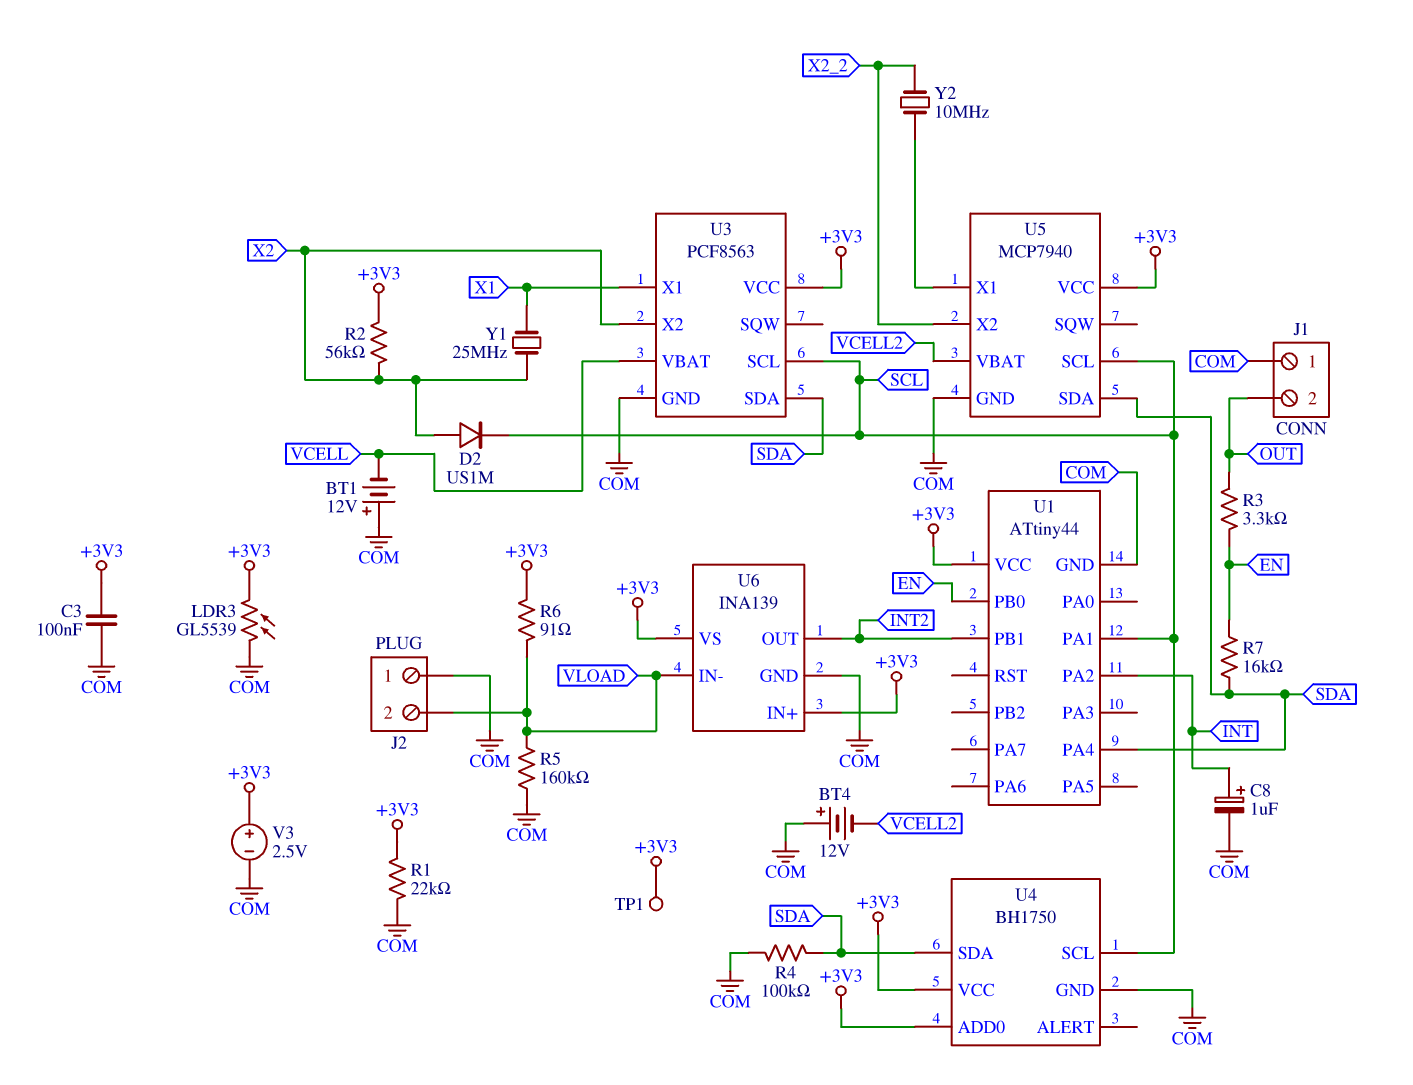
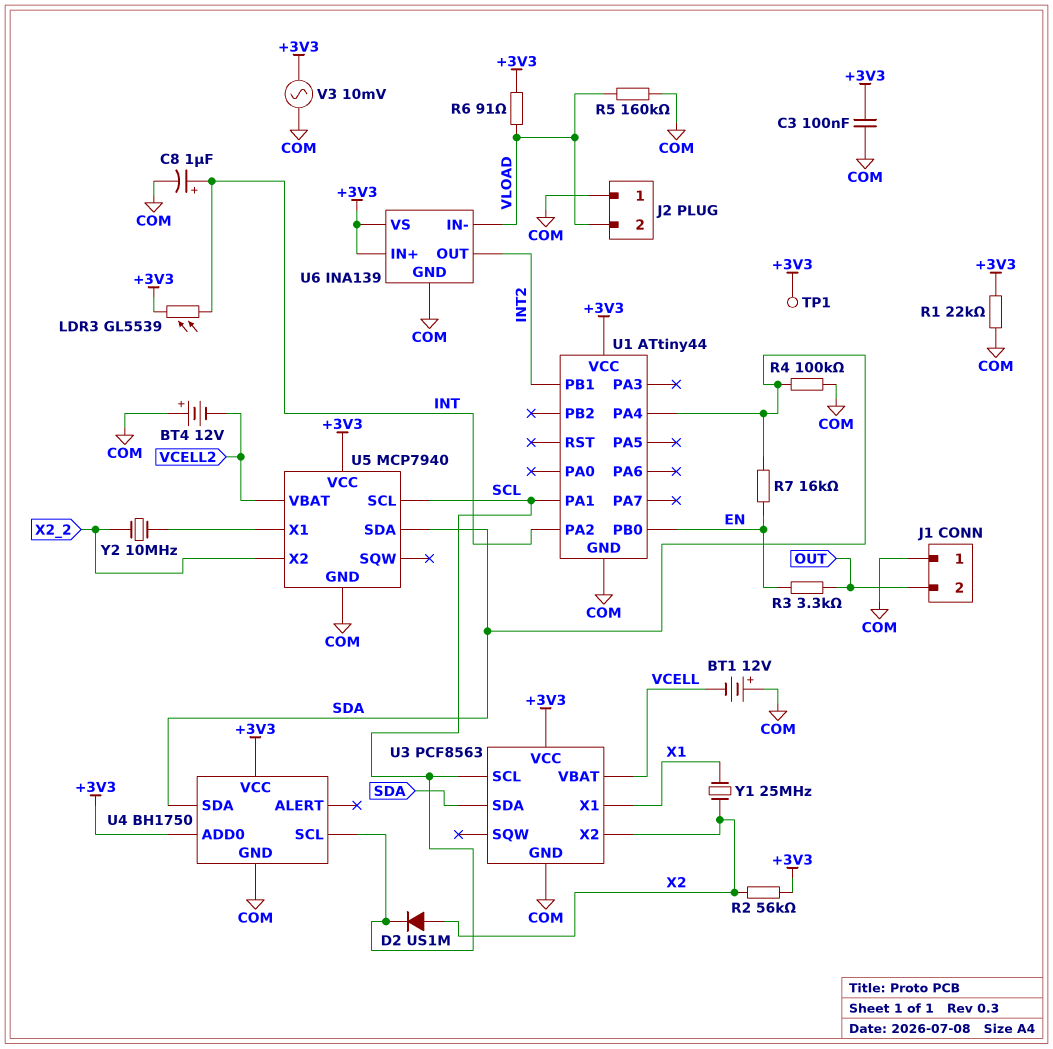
LDR3: GL5539 (+3V3, COM) -> GL5539 (+3V3, INT)
V3: 2.5V (plus +3V3, minus COM) -> AC 10mV (+3V3, COM)

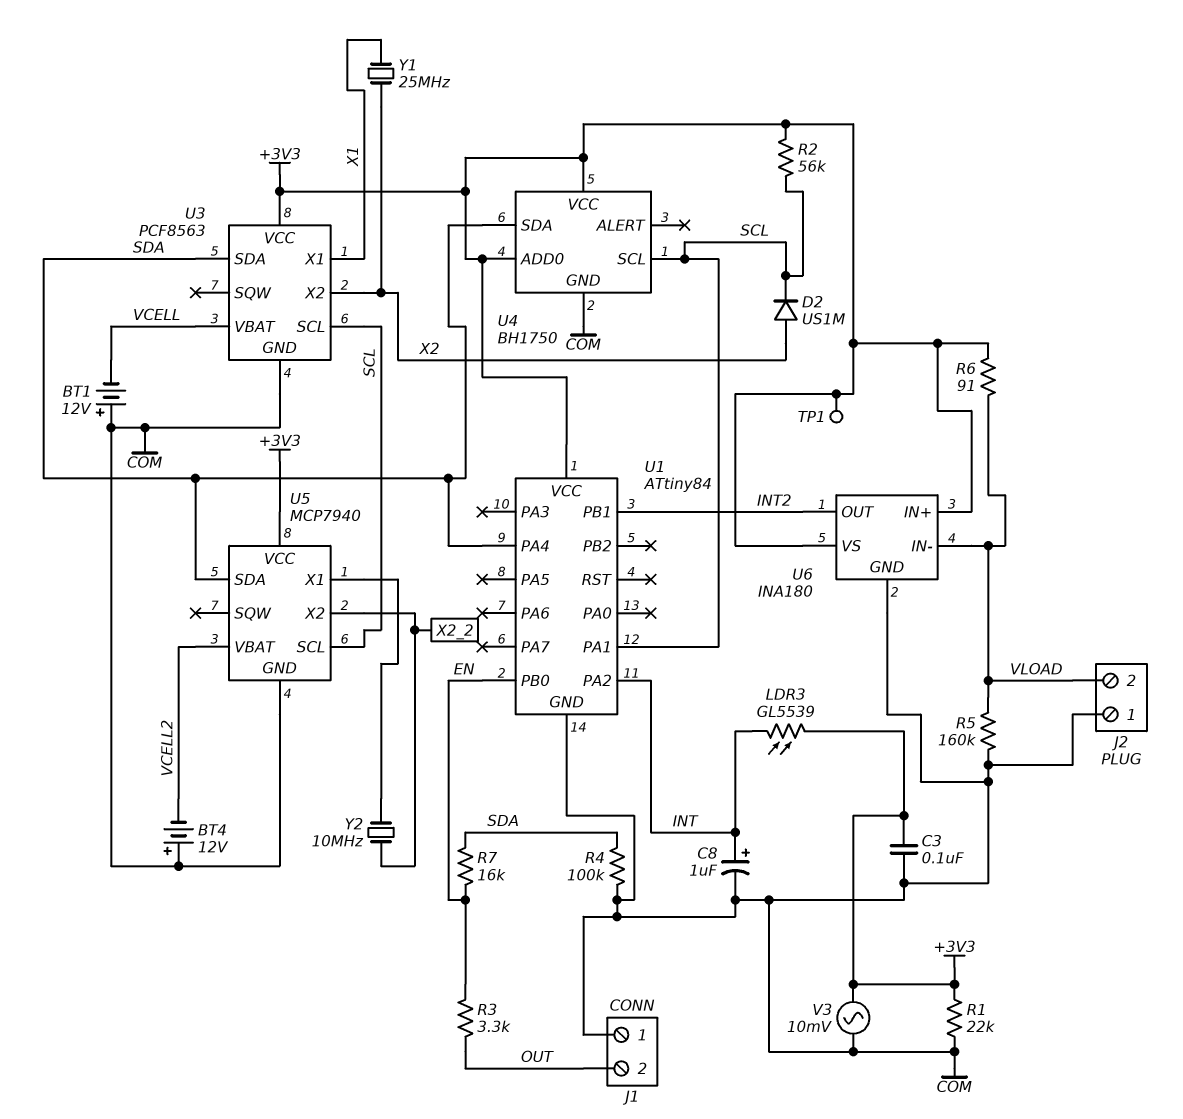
R2: 56k (+3V3, X2) -> 56k (+3V3, SCL)
U1: ATtiny44 -> ATtiny84
U6: INA139 -> INA180

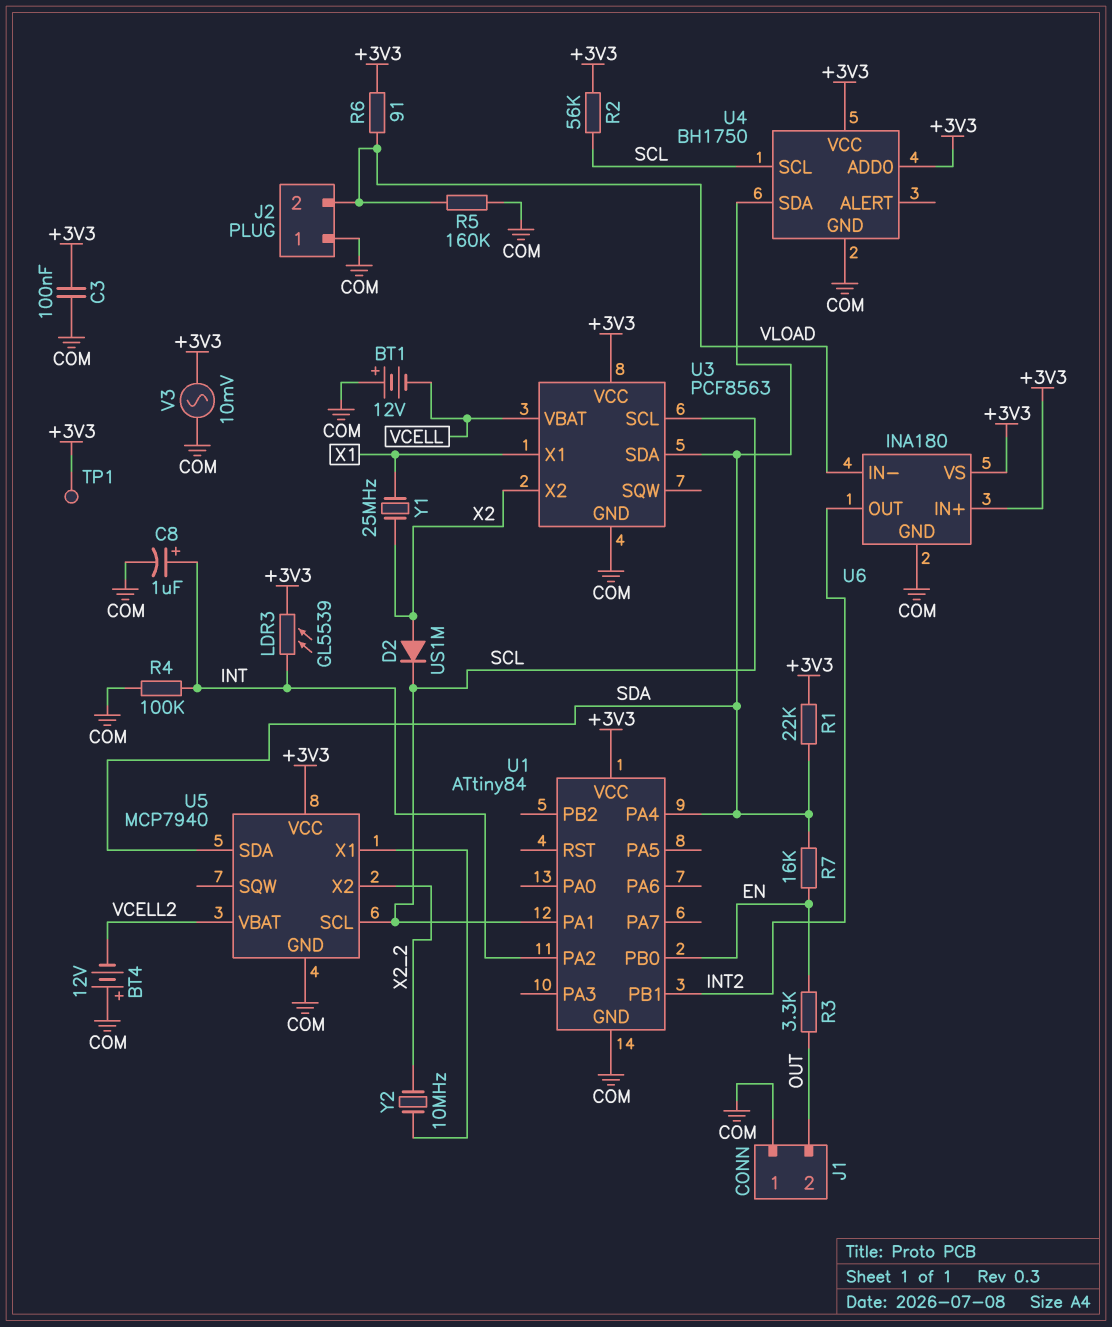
R1: 22k (+3V3, COM) -> 22k (+3V3, SDA)
R4: 100k (COM, SDA) -> 100k (COM, INT)

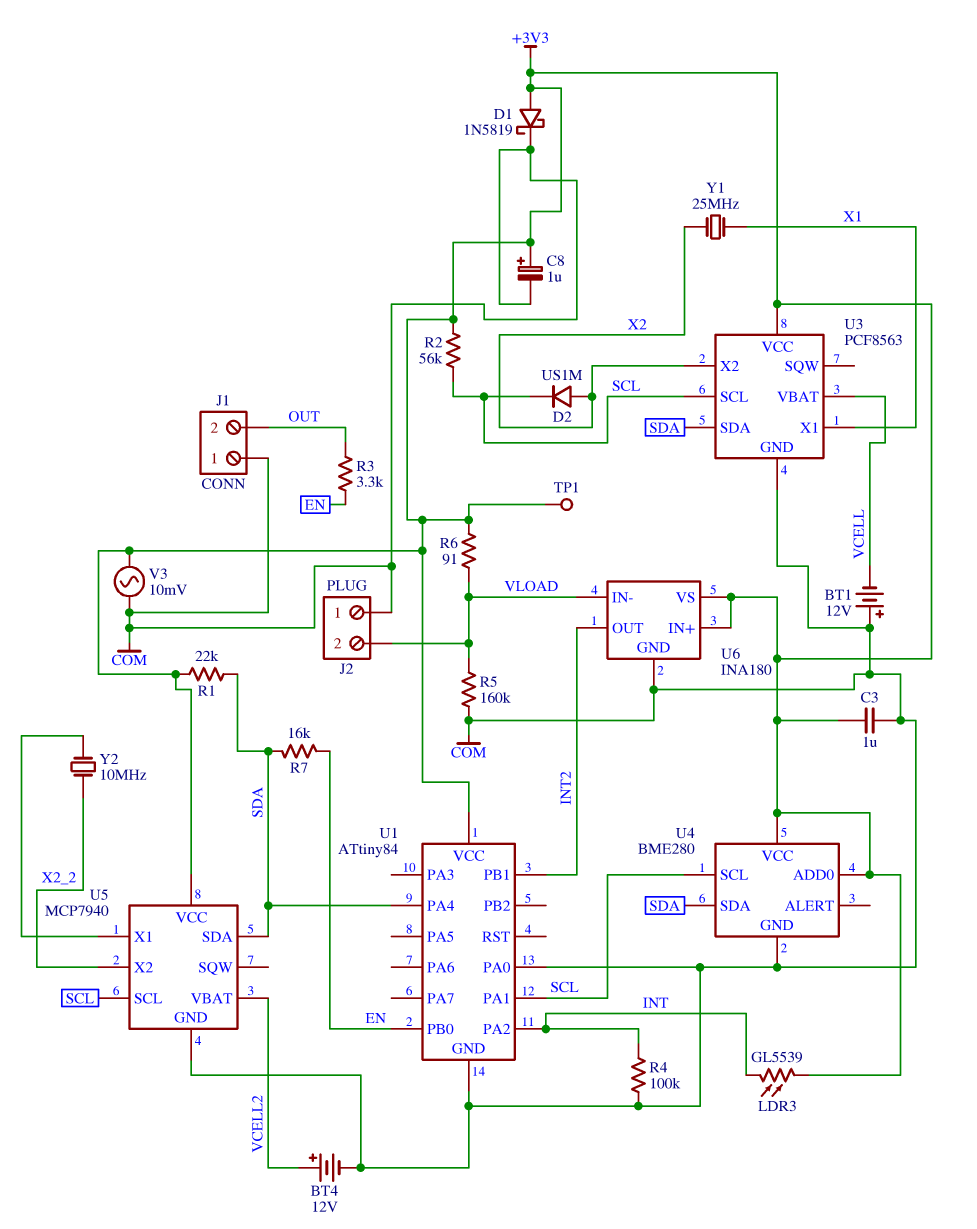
BT4: 12V (plus COM, minus VCELL2) -> 12V (plus VCELL2, minus COM)
C3: 100nF (+3V3, COM) -> 1uF (+3V3, COM)
C8: 1uF (plus INT, minus COM) -> 1uF (plus +3V3, minus COM)
D1: none -> schottky 1N5819 (A +3V3, K COM)
U1 pin PA0: none -> COM
U4: BH1750 -> BME280

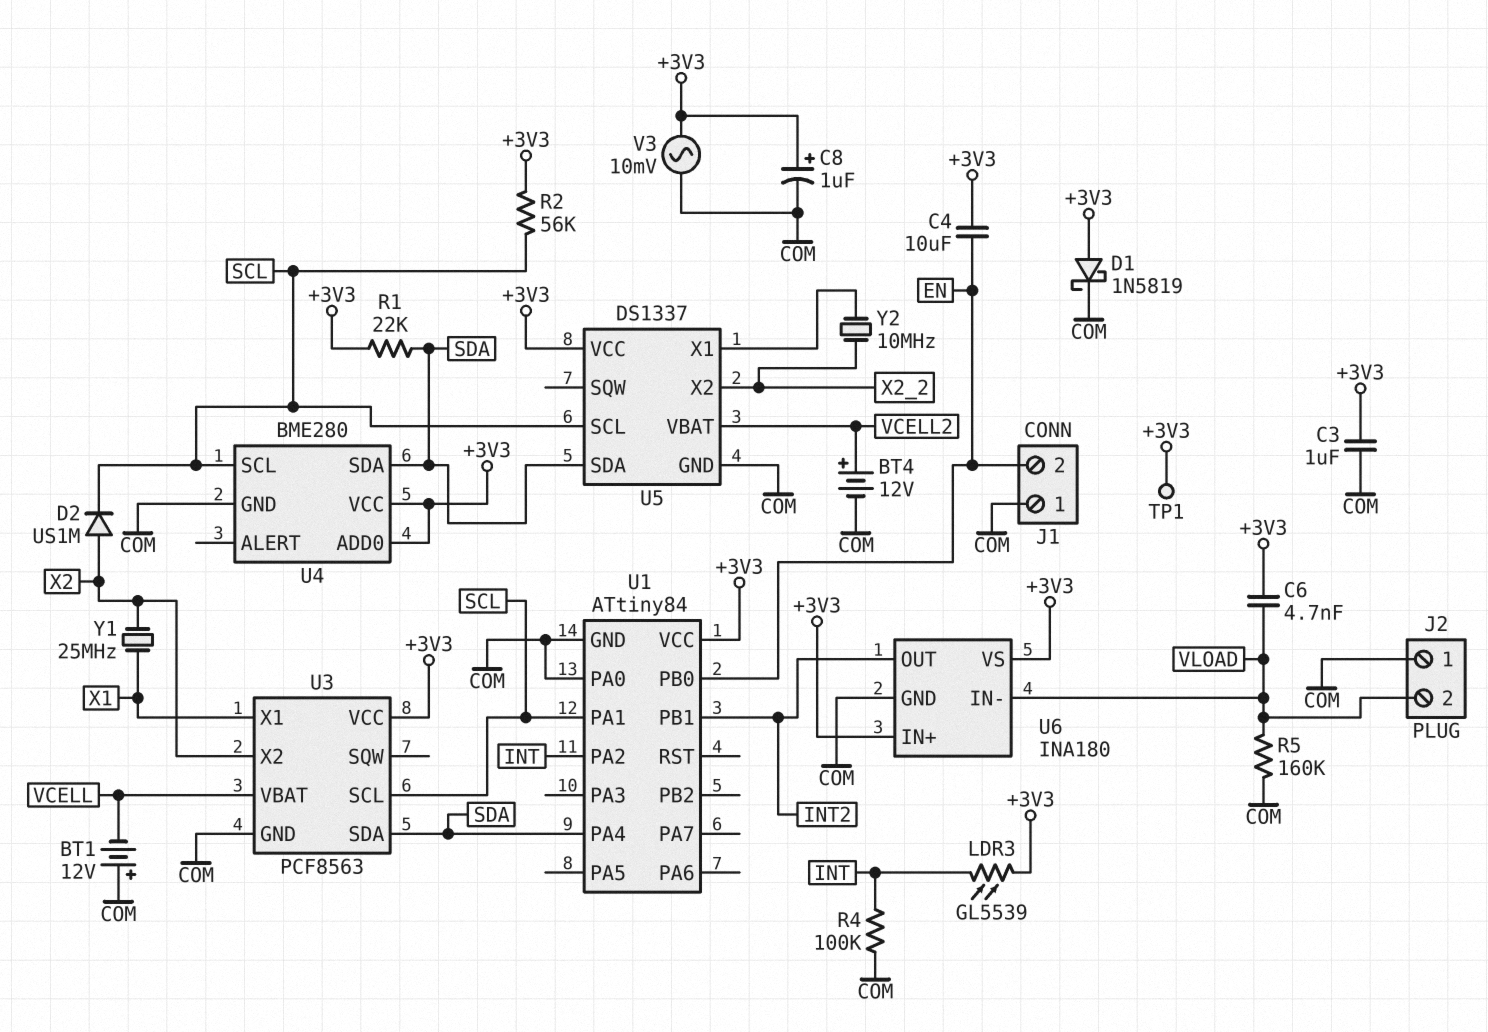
C4: none -> 10uF (+3V3, EN)
C6: none -> 4.7nF (+3V3, VLOAD)
J1 pin 2: OUT -> EN
R3: 3.3k (EN, OUT) -> none
R6: 91 (+3V3, VLOAD) -> none
R7: 16k (EN, SDA) -> none
U5: MCP7940 -> DS1337

